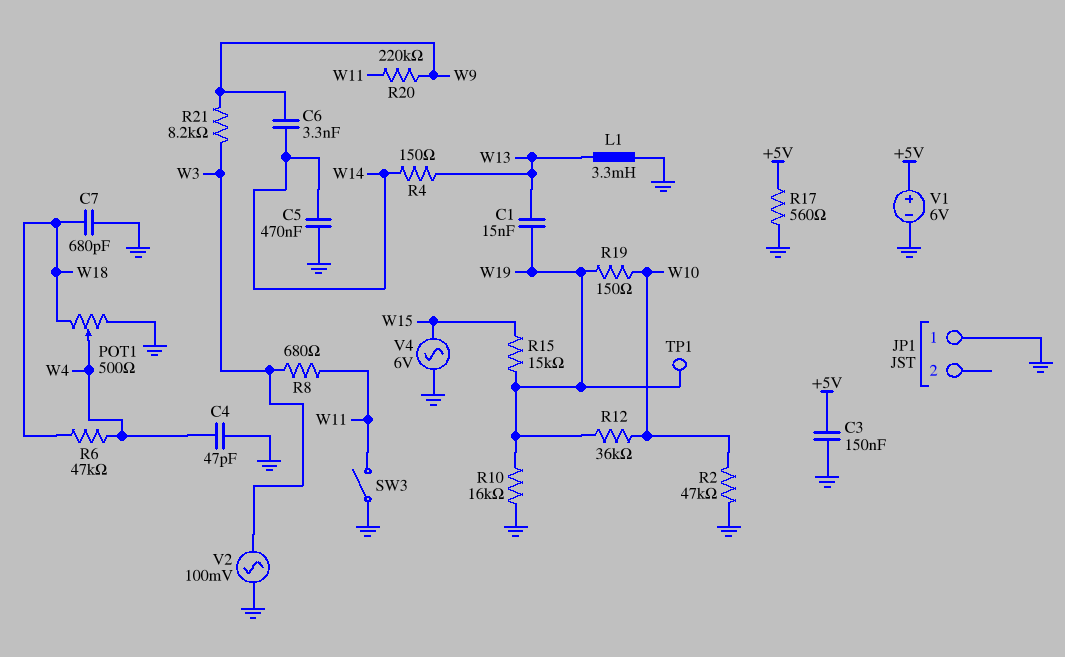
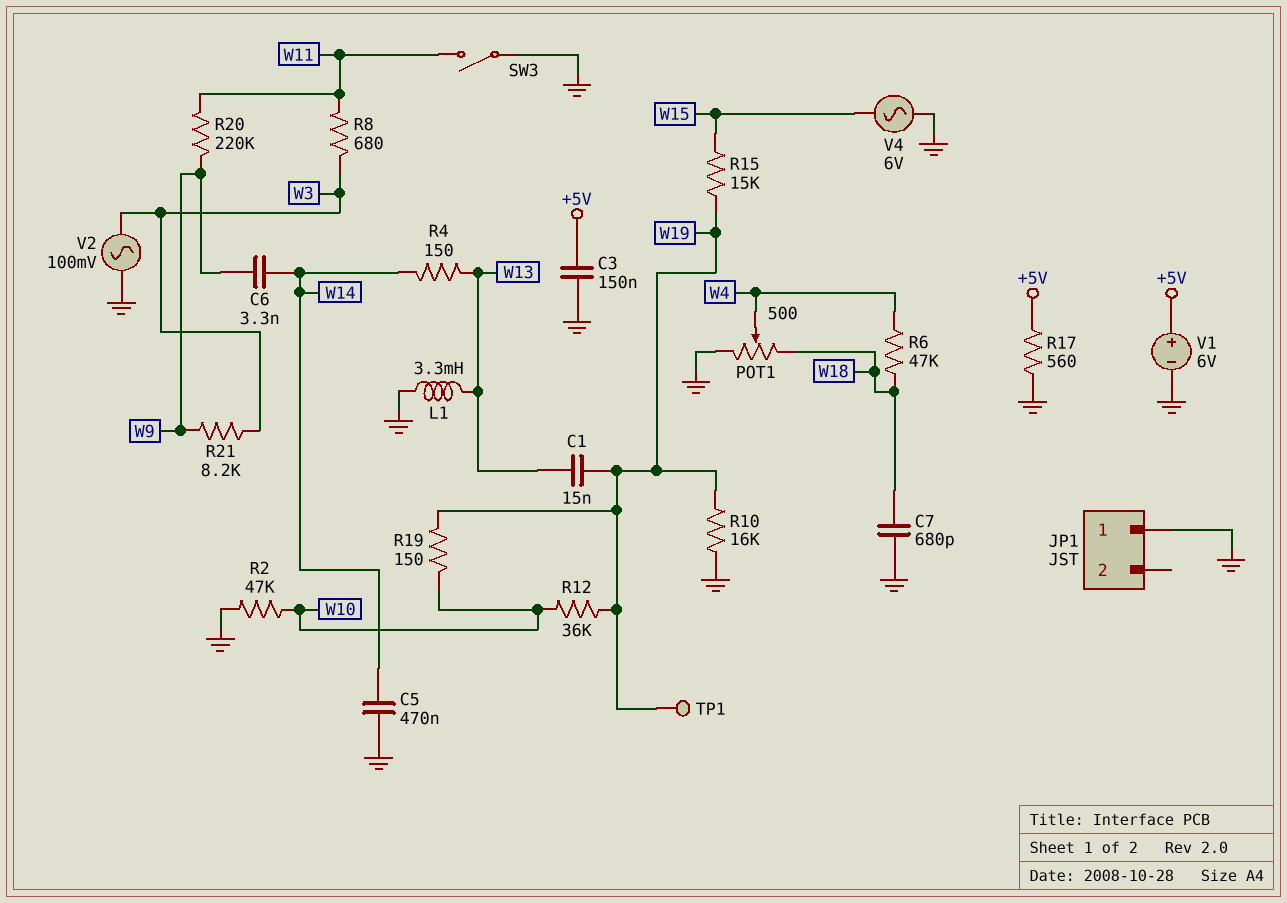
C4: 47pF (GND, W4) -> none

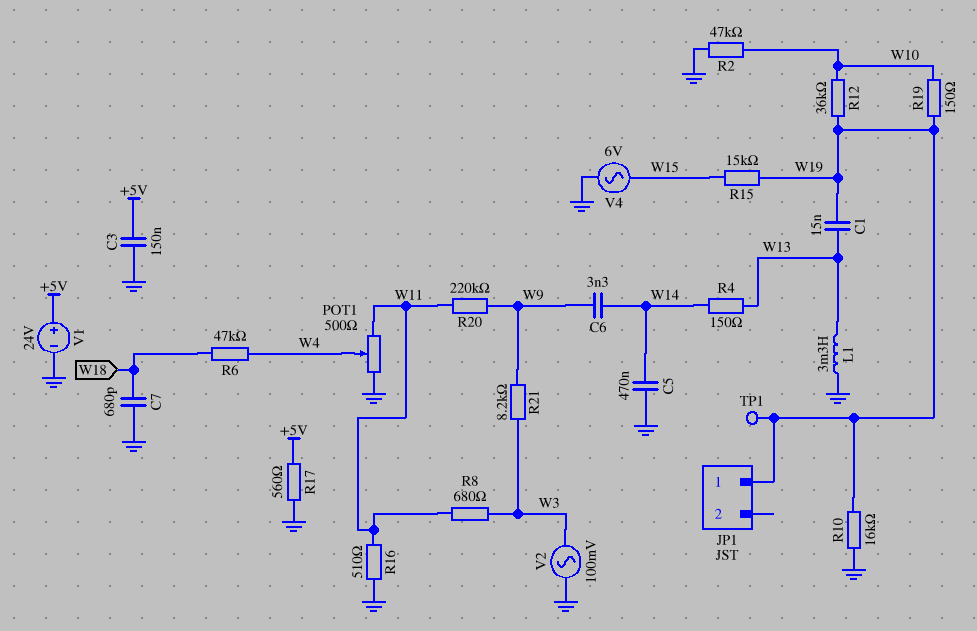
JP1 pin 1: GND -> W19
POT1: 500 (GND, W18, wiper W4) -> 500 (GND, W11, wiper W4)
R16: none -> 510 (GND, W11)
SW3: switch (GND, W11) -> none
V1: 6V (plus +5V, minus GND) -> 24V (plus +5V, minus GND)

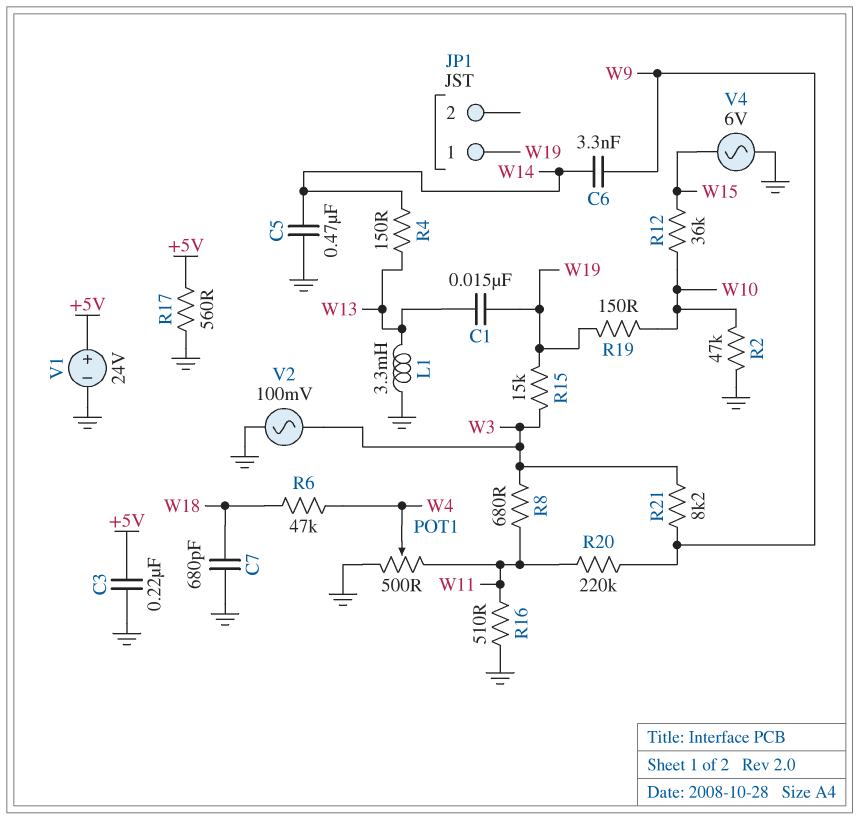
C3: 150nF (+5V, GND) -> 220nF (+5V, GND)
R10: 16k (GND, W19) -> none
R12: 36k (W10, W19) -> 36k (W10, W15)
R15: 15k (W15, W19) -> 15k (W3, W19)
TP1: test point (W19) -> none

